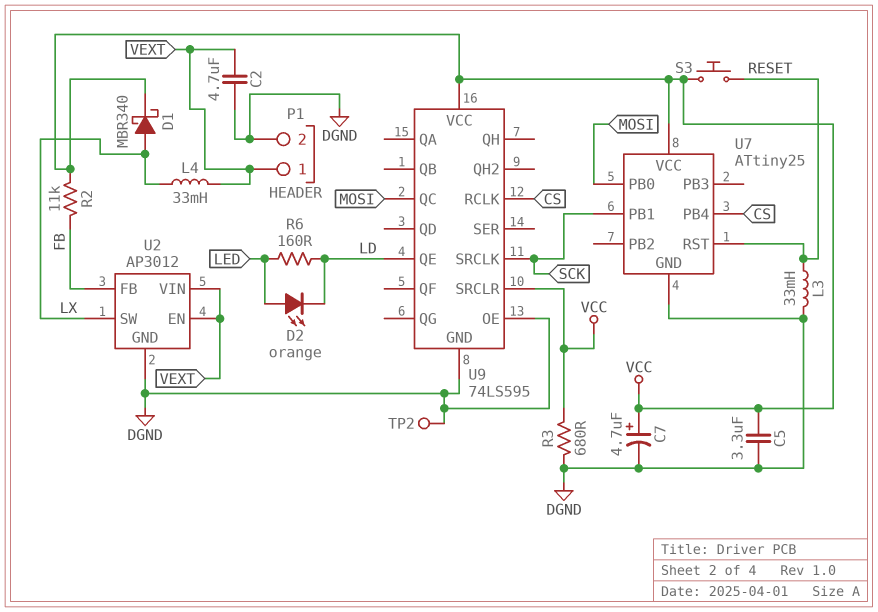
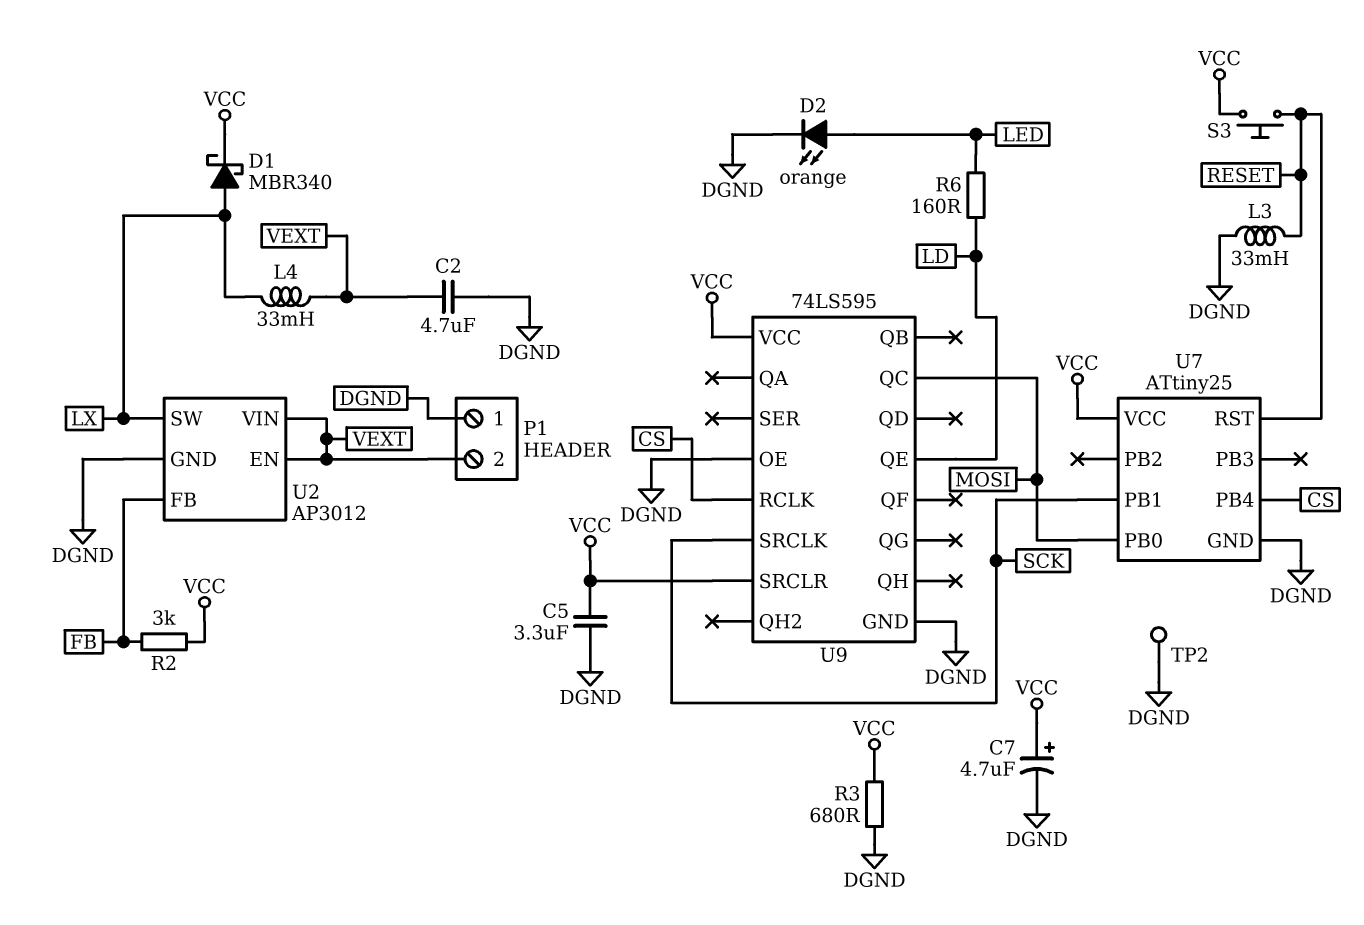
D2: LED orange (A LED, K LD) -> LED orange (A LED, K DGND)
P1 pin 1: VEXT -> DGND
P1 pin 2: DGND -> VEXT
R2: 11k (FB, VCC) -> 3k (FB, VCC)

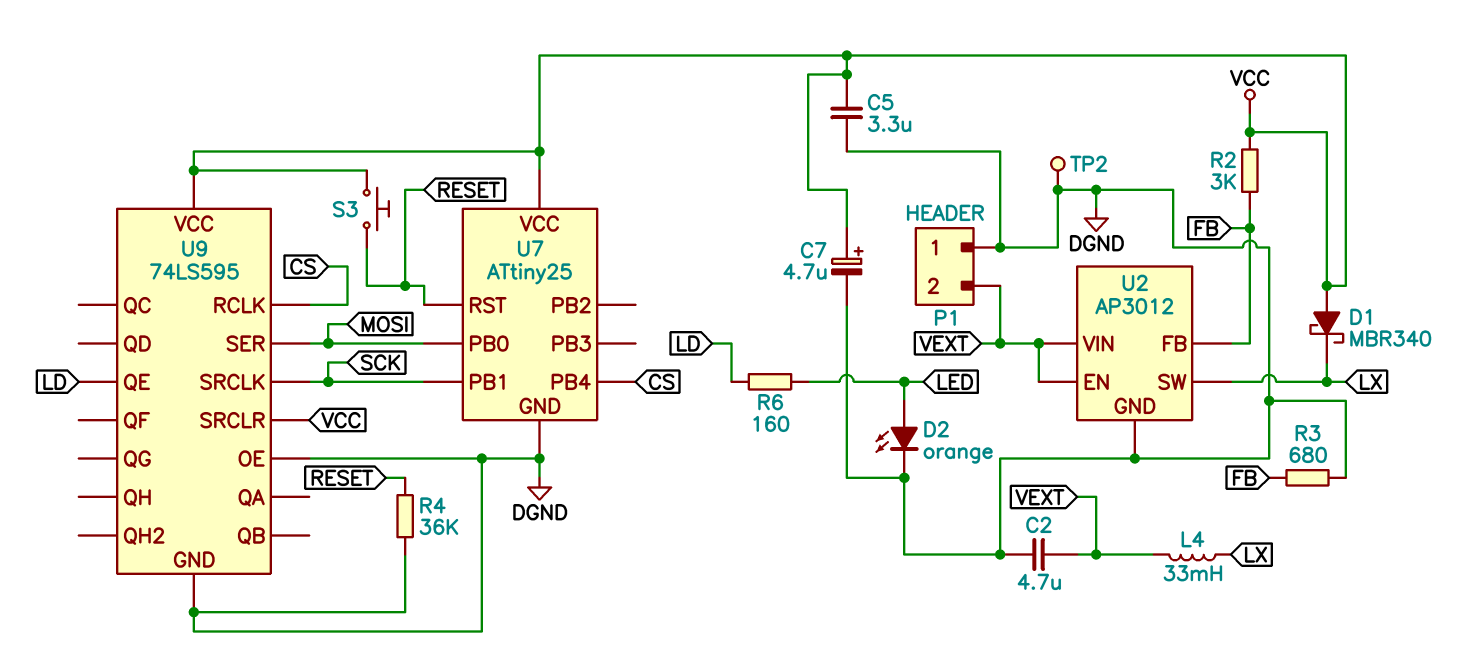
D1: schottky MBR340 (A LX, K VCC) -> schottky MBR340 (A VCC, K LX)
L3: 33mH (DGND, RESET) -> none
R3: 680 (DGND, VCC) -> 680 (DGND, FB)
R4: none -> 36k (DGND, RESET)
U9 pin QC: MOSI -> none
U9 pin SER: none -> MOSI

